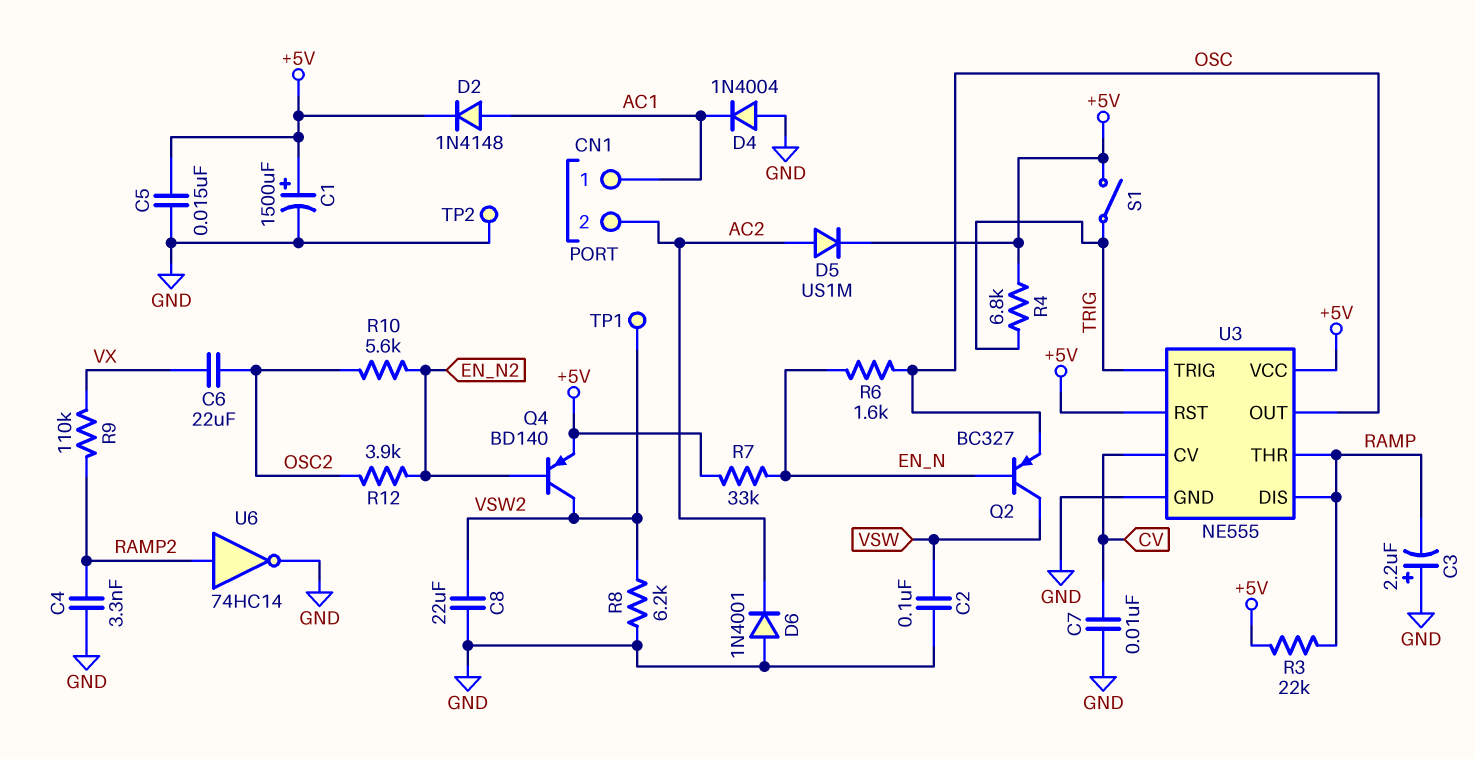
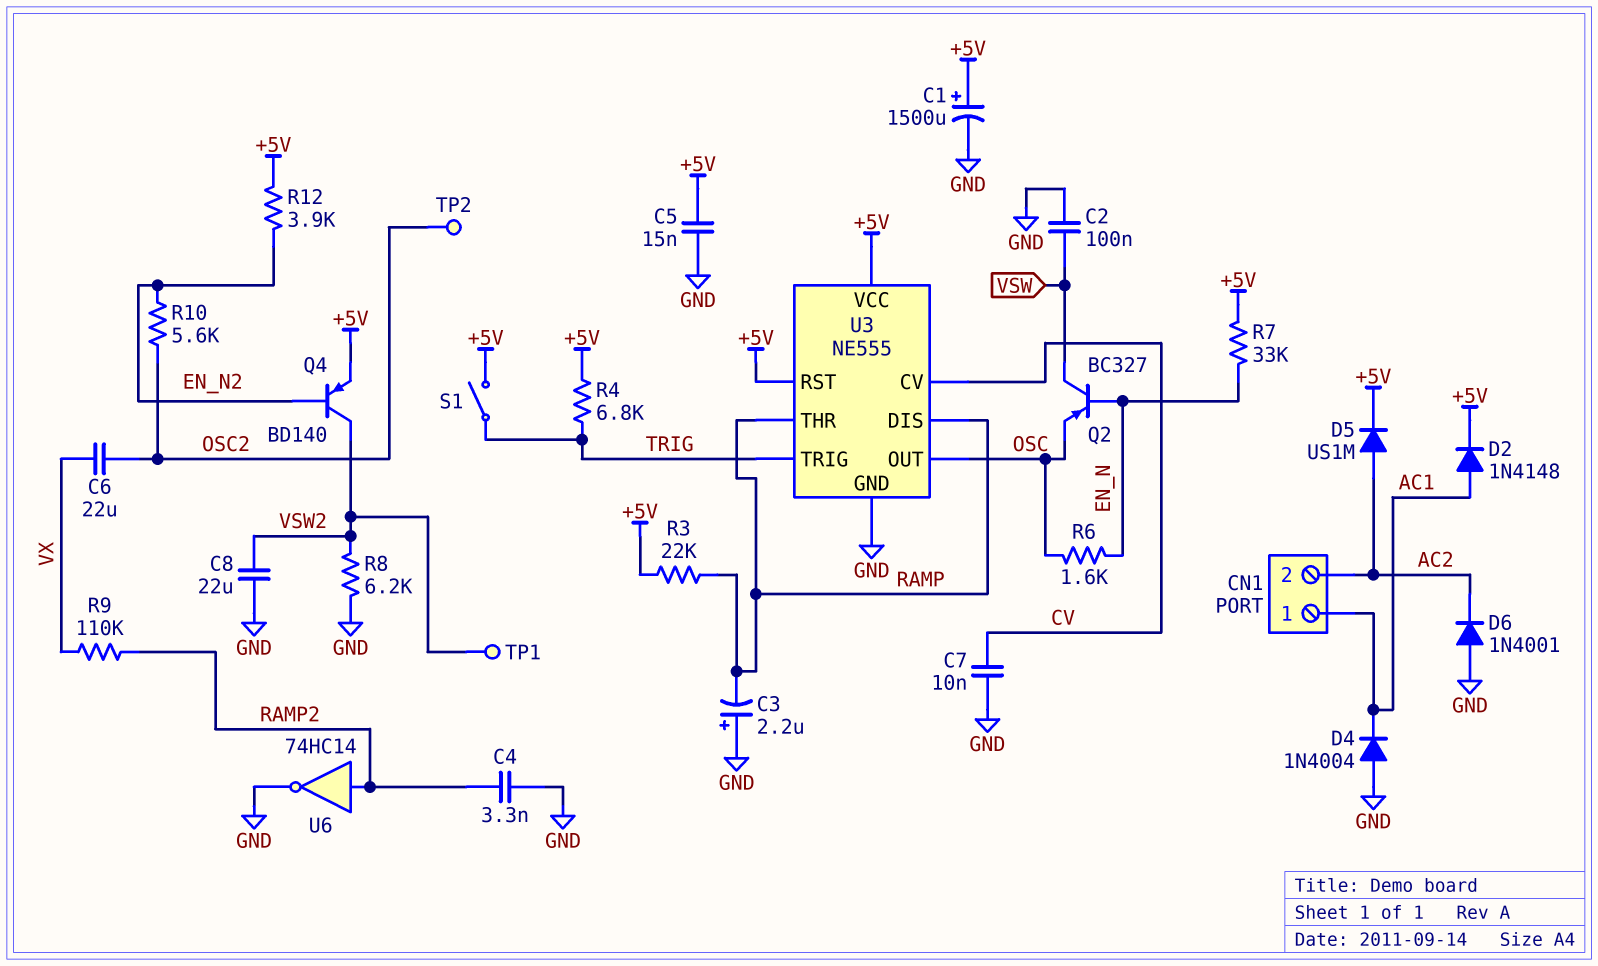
R12: 3.9k (EN_N2, OSC2) -> 3.9k (+5V, EN_N2)
TP2: test point (GND) -> test point (OSC2)

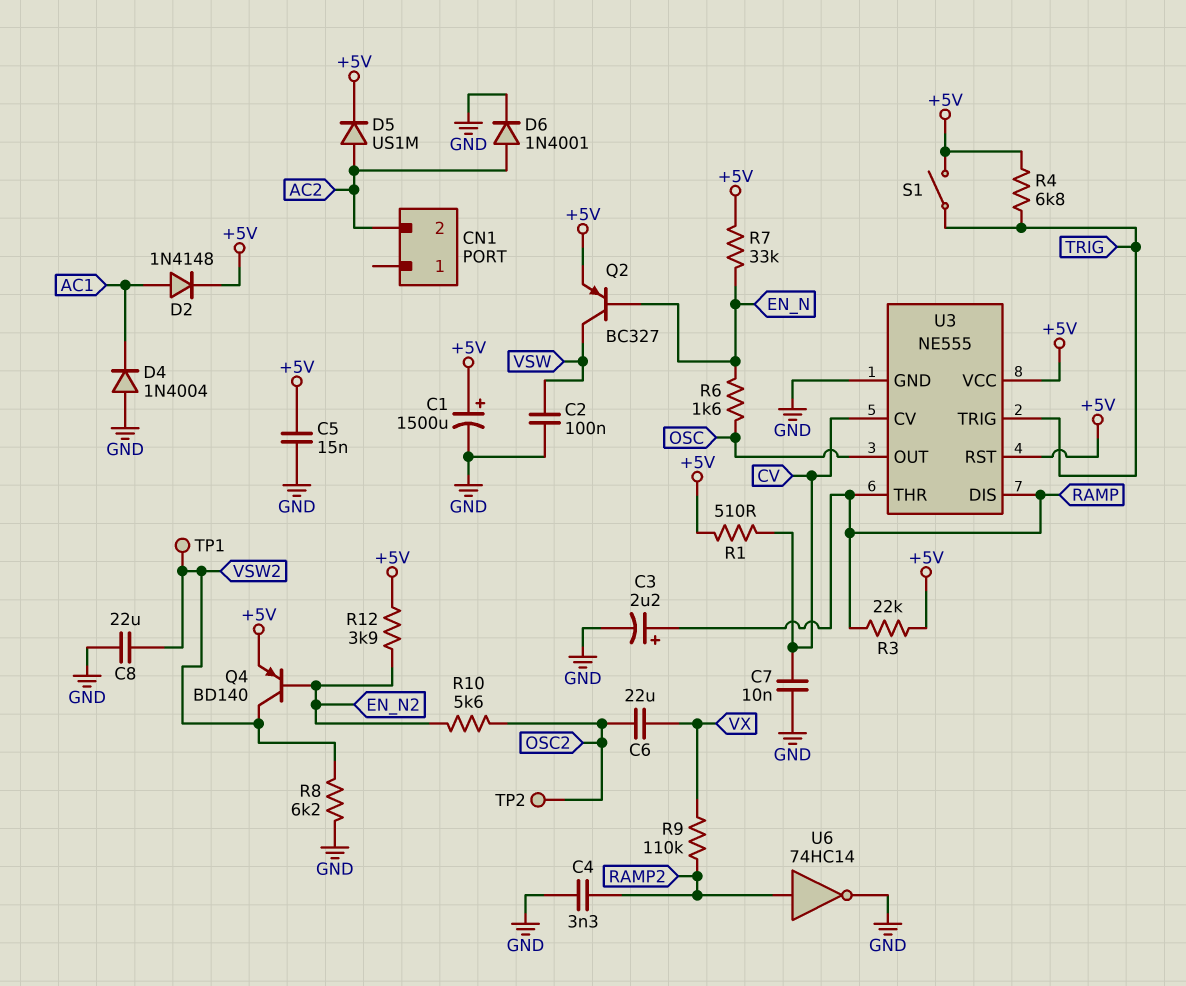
C3: 2.2uF (plus GND, minus RAMP) -> 2.2uF (plus RAMP, minus GND)
CN1 pin 1: AC1 -> none
D6: diode 1N4001 (A GND, K AC2) -> diode 1N4001 (A AC2, K GND)
Q2: PNP BC327 (B EN_N, C VSW, E OSC) -> PNP BC327 (B EN_N, C VSW, E +5V)
R1: none -> 510 (+5V, CV)

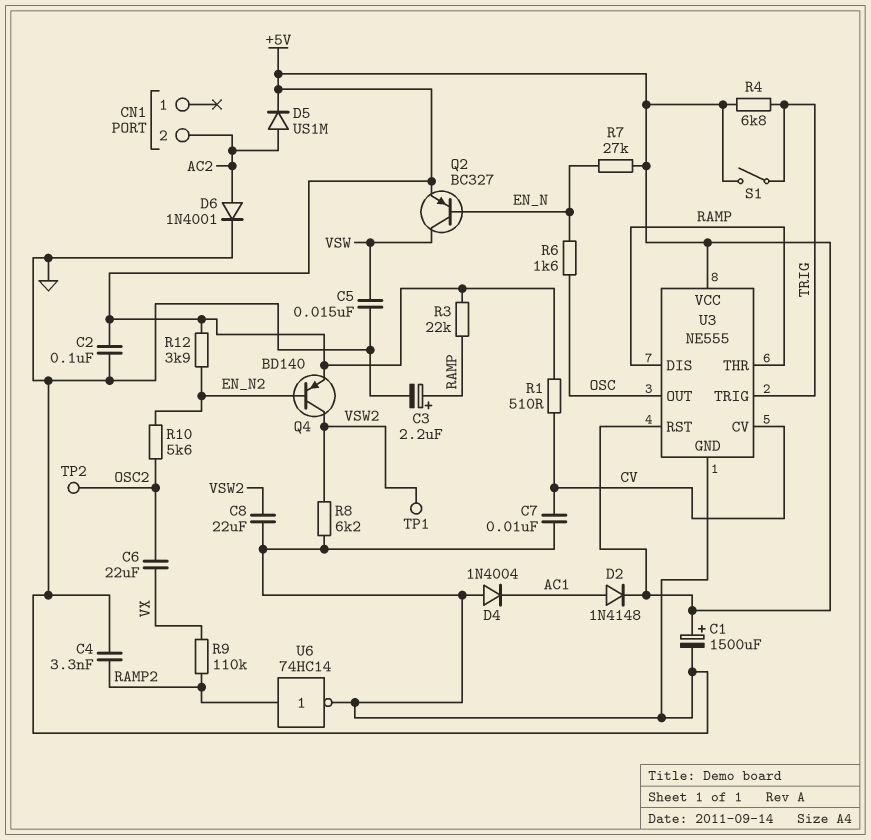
C2: 100nF (GND, VSW) -> 100nF (+5V, GND)
C5: 15nF (+5V, GND) -> 15nF (GND, VSW)
R7: 33k (+5V, EN_N) -> 27k (+5V, EN_N)

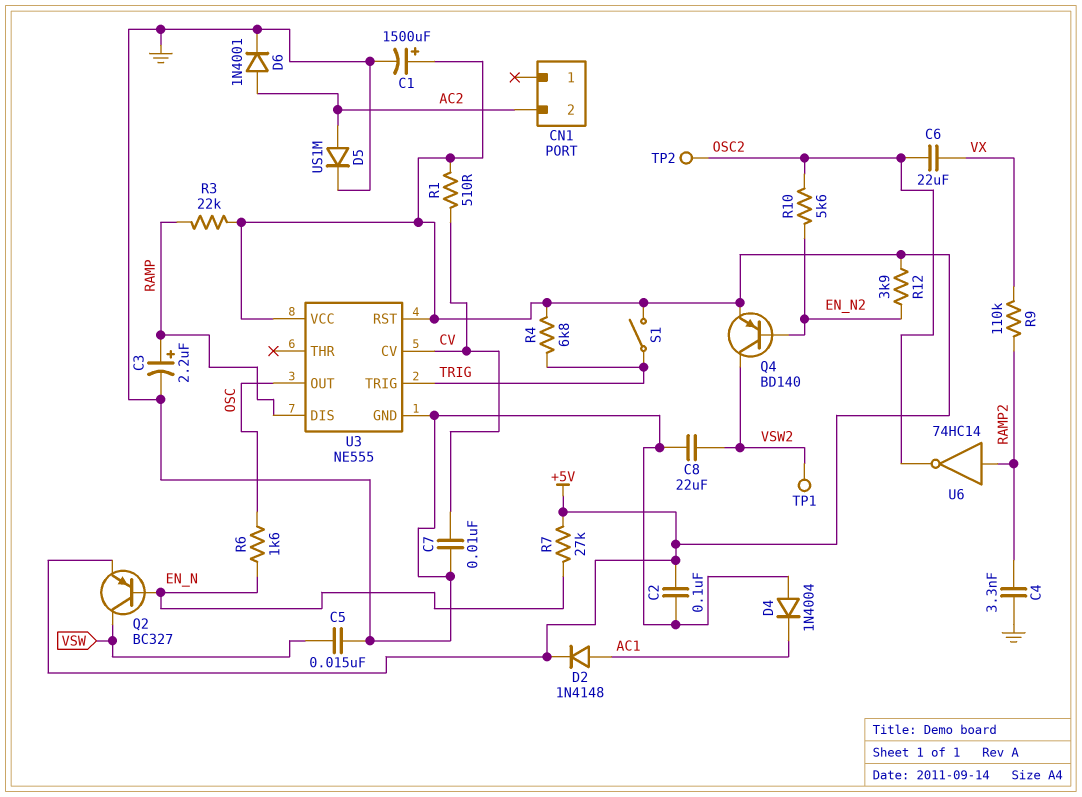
D5: diode US1M (A AC2, K +5V) -> diode US1M (A AC2, K GND)
R8: 6.2k (GND, VSW2) -> none
U3 pin THR: RAMP -> none
U6: NOT 74HC14 (in RAMP2, out GND) -> NOT 74HC14 (in RAMP2, out OSC2)

